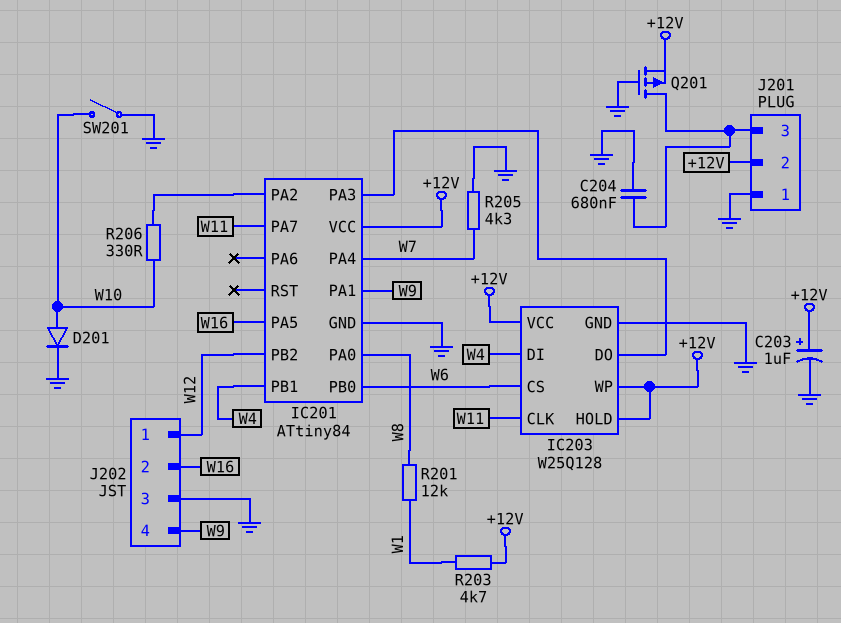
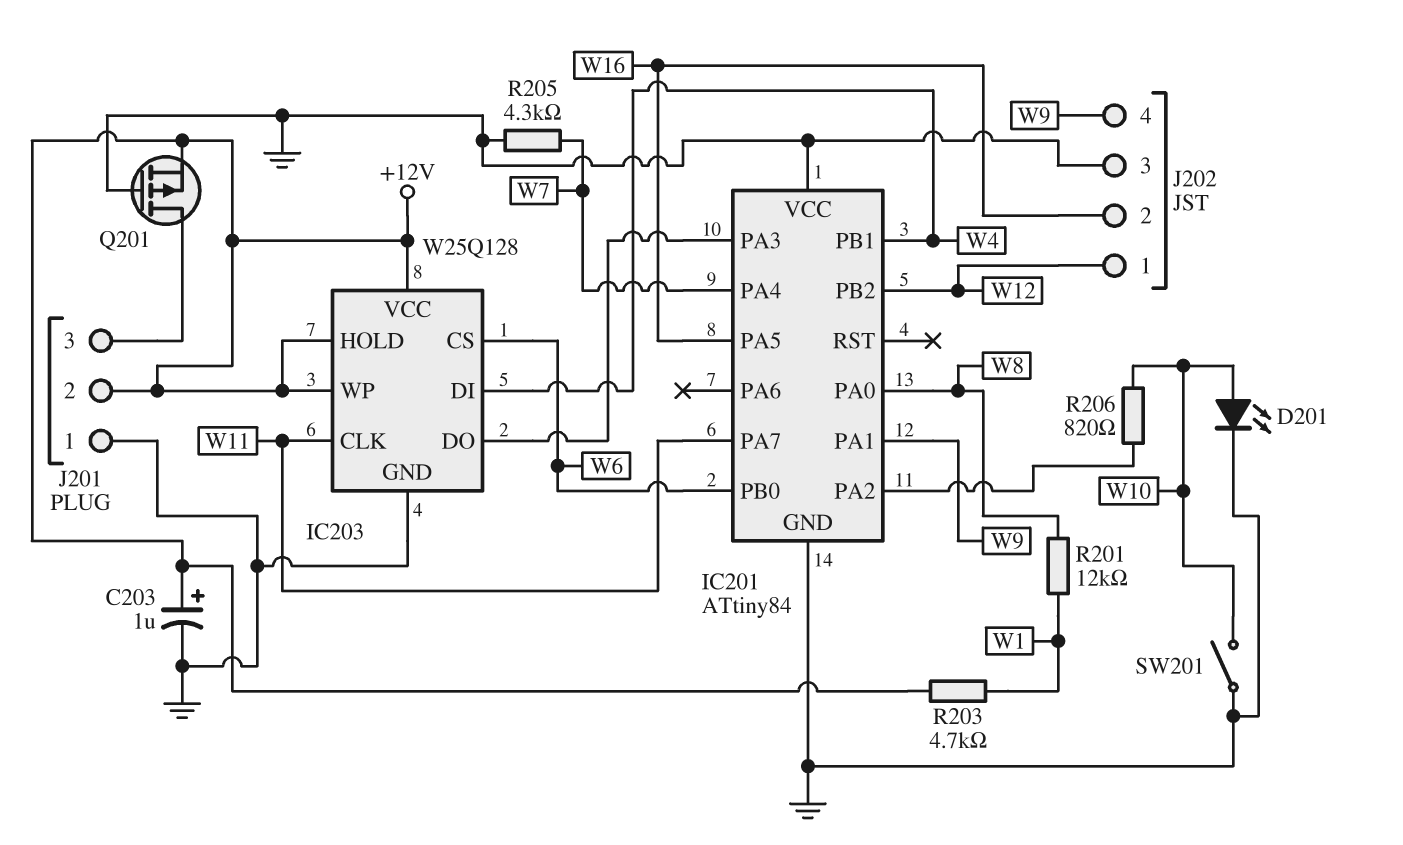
C204: 680nF (GND, J201/3) -> none
D201: diode (A W10, K GND) -> LED (A W10, K GND)
IC201 pin VCC: +12V -> GND
R206: 330 (IC201/PA2, W10) -> 820 (IC201/PA2, W10)

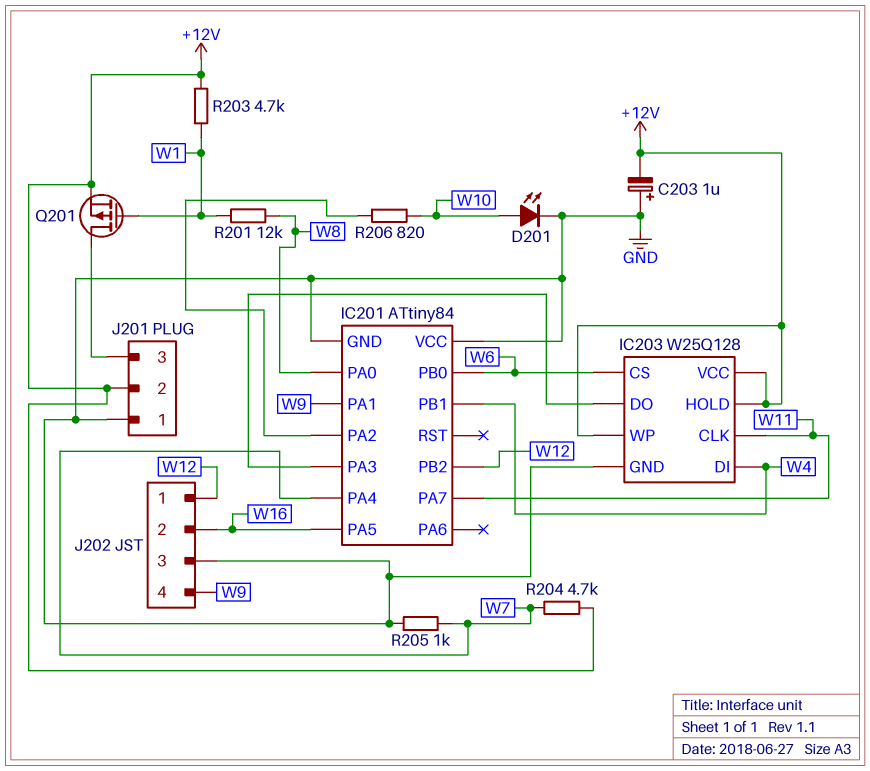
C203: 1uF (plus +12V, minus GND) -> 1uF (plus GND, minus +12V)
Q201: PMOS (G GND, D J201/3, S +12V) -> PMOS (G W1, D J201/3, S +12V)
R204: none -> 4.7k (+12V, W7)
R205: 4.3k (GND, W7) -> 1k (GND, W7)
SW201: switch (GND, W10) -> none

